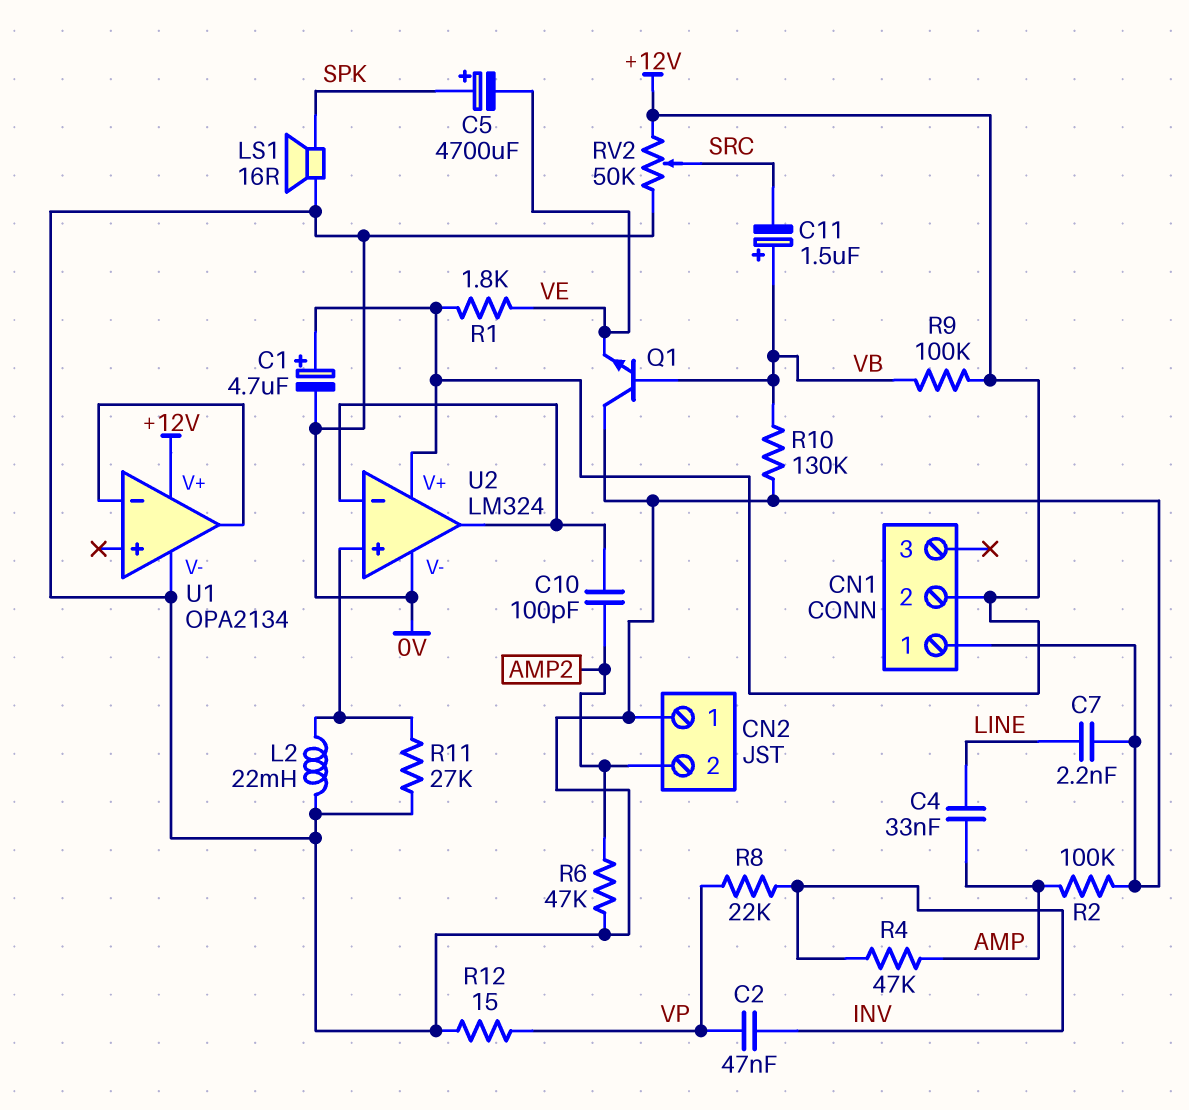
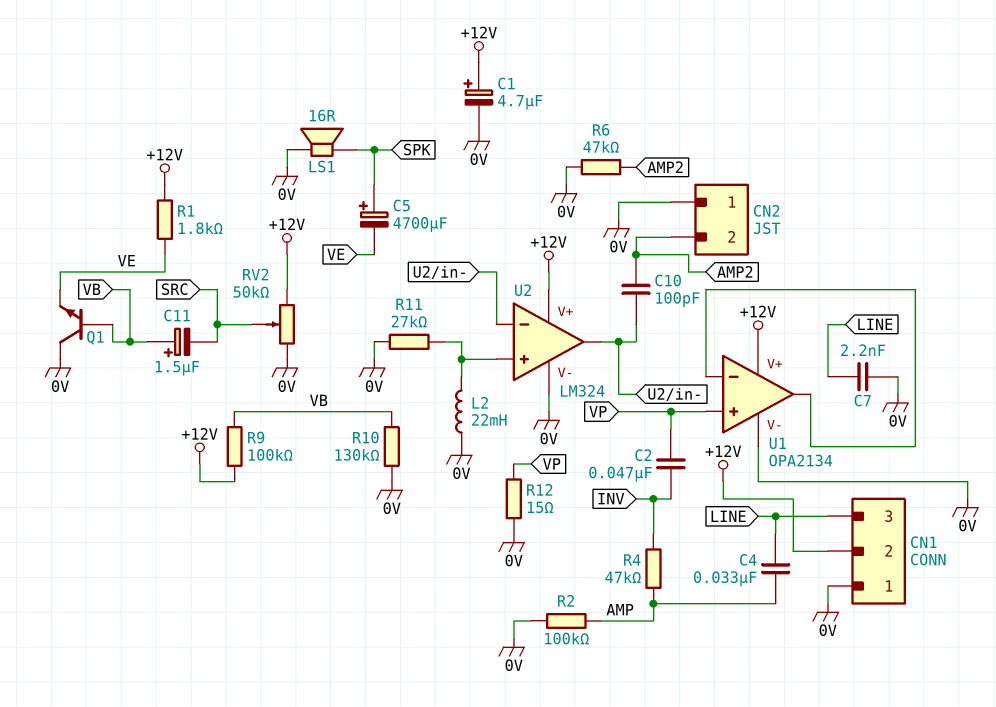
CN1 pin 3: none -> LINE
R8: 22k (INV, VP) -> none
U1 pin in+: none -> VP

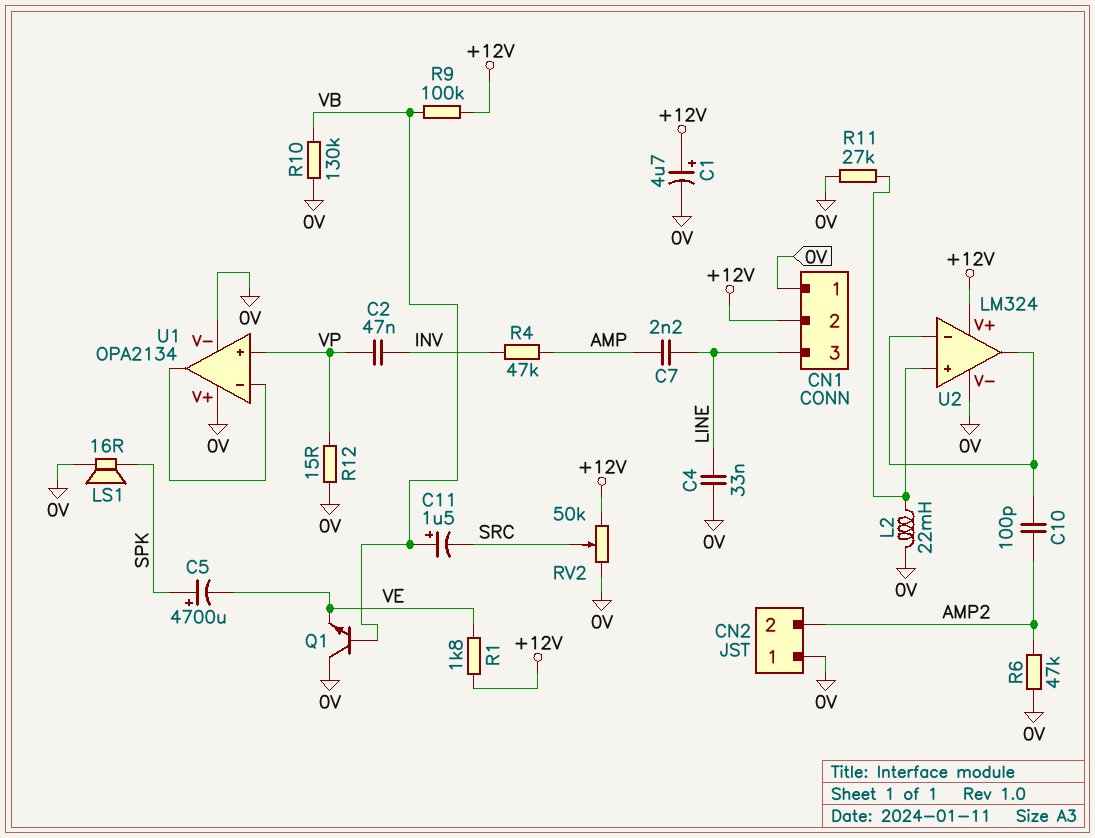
C4: 33nF (AMP, LINE) -> 33nF (0V, LINE)
C7: 2.2nF (0V, LINE) -> 2.2nF (AMP, LINE)
R2: 100k (0V, AMP) -> none
U1 pin V+: +12V -> 0V

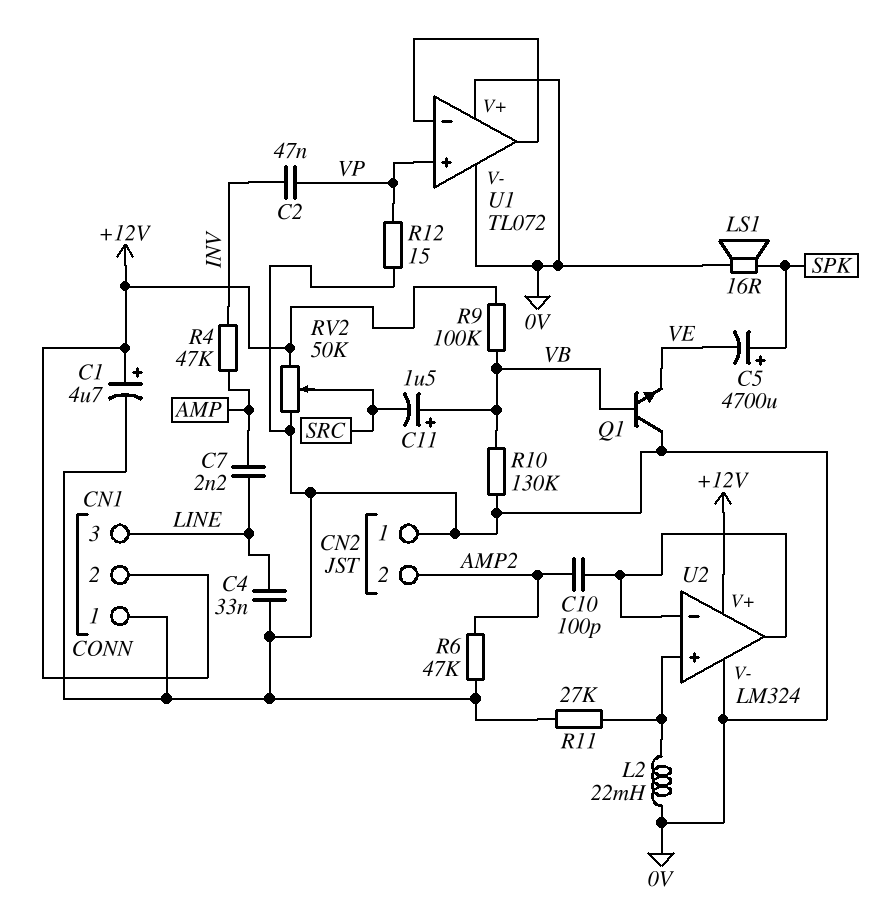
R1: 1.8k (+12V, VE) -> none
U1: OPA2134 -> TL072

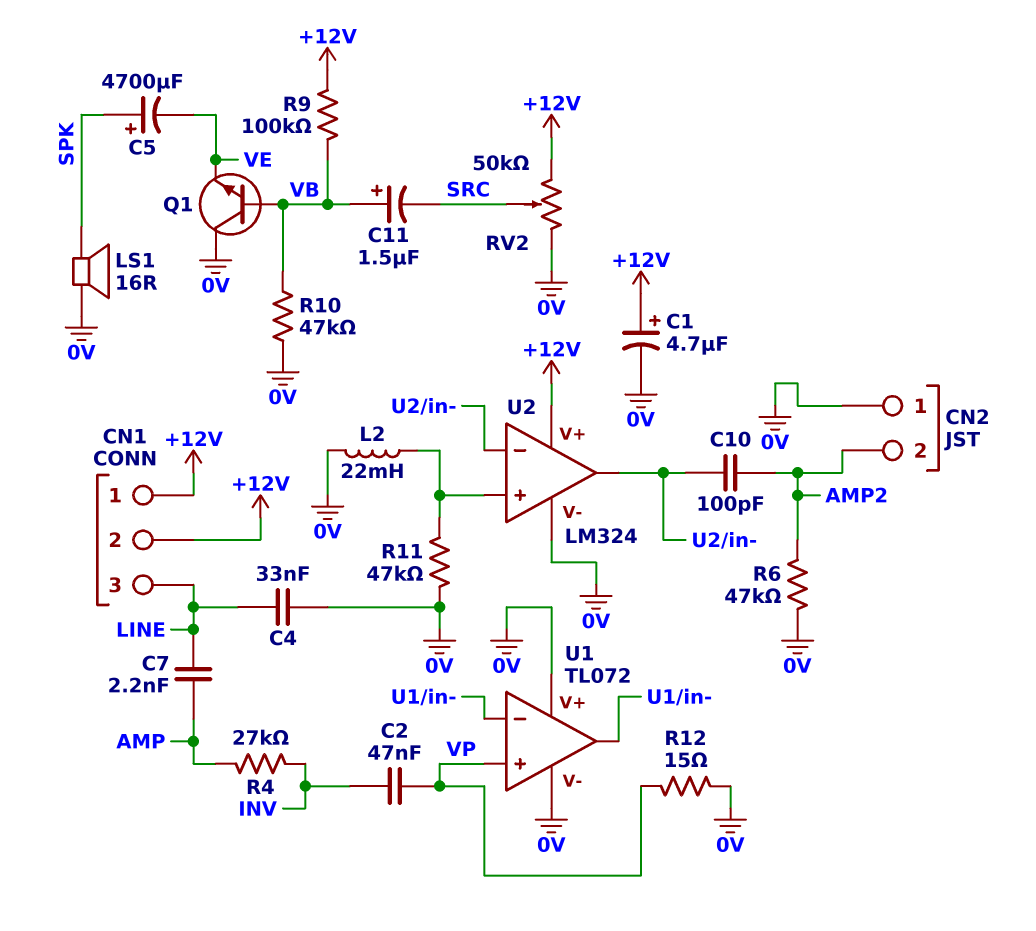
CN1 pin 1: 0V -> +12V
R4: 47k (AMP, INV) -> 27k (AMP, INV)
R10: 130k (0V, VB) -> 47k (0V, VB)
R11: 27k (0V, U2/in+) -> 47k (0V, U2/in+)

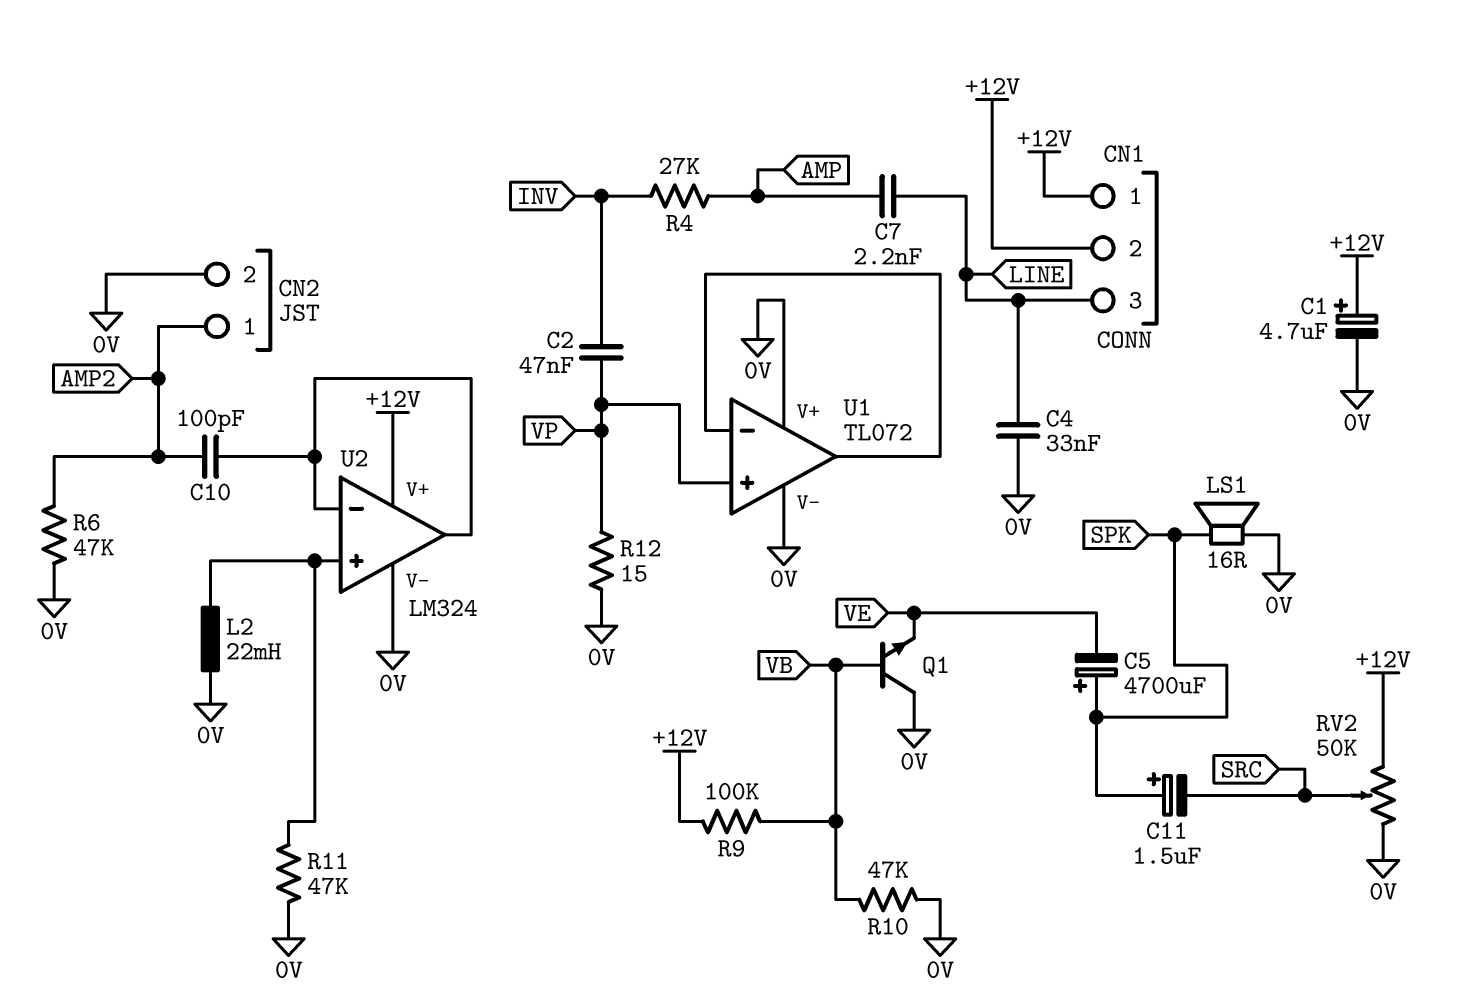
C11: 1.5uF (plus VB, minus SRC) -> 1.5uF (plus SPK, minus SRC)
CN2 pin 1: 0V -> AMP2
CN2 pin 2: AMP2 -> 0V

